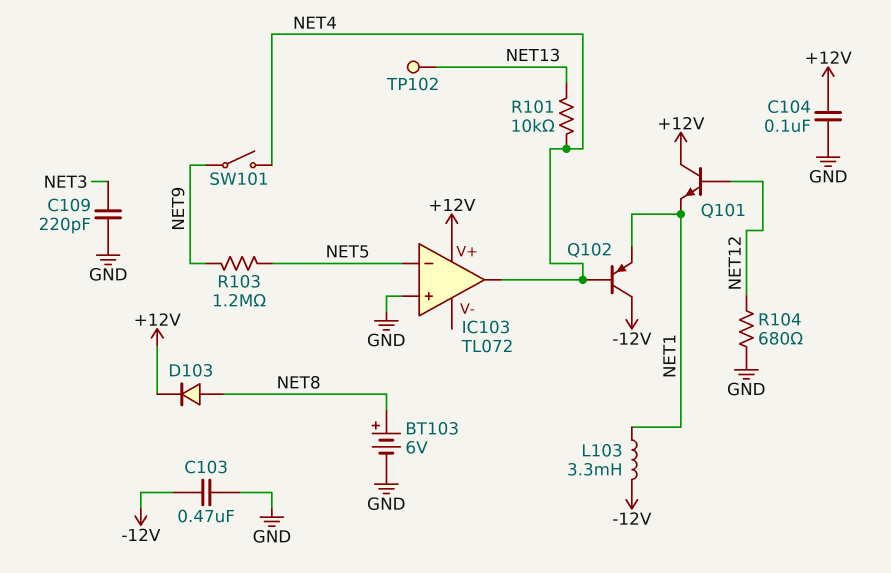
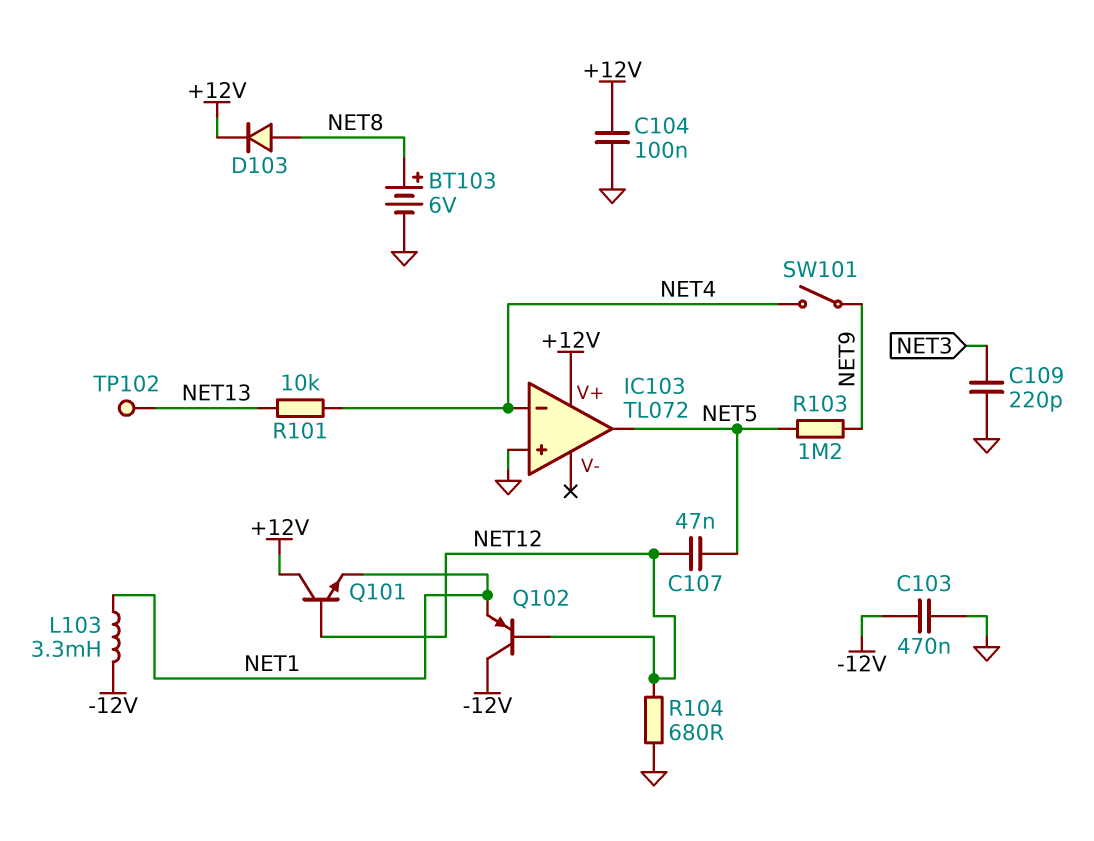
C107: none -> 47nF (NET5, NET12)
IC103 pin in-: NET5 -> NET4
IC103 pin out: NET4 -> NET5
Q102: PNP (B NET4, C -12V, E NET1) -> PNP (B NET12, C -12V, E NET1)

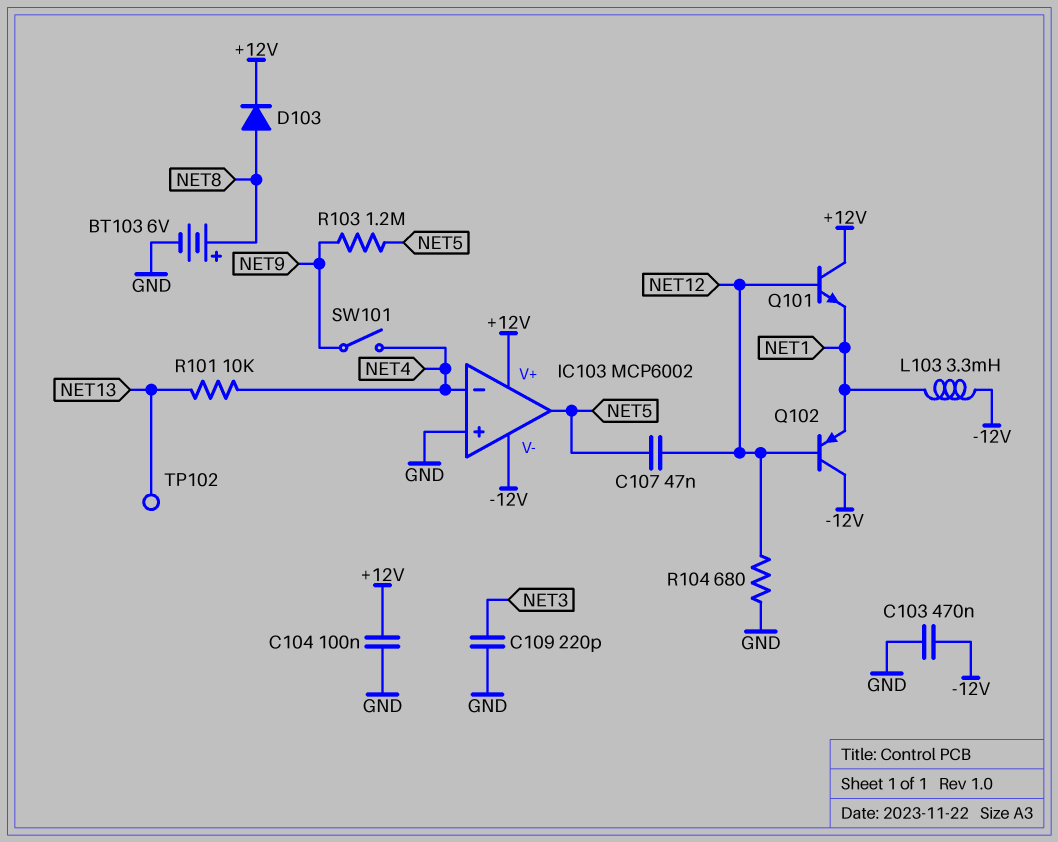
IC103: TL072 -> MCP6002
IC103 pin V-: none -> -12V

